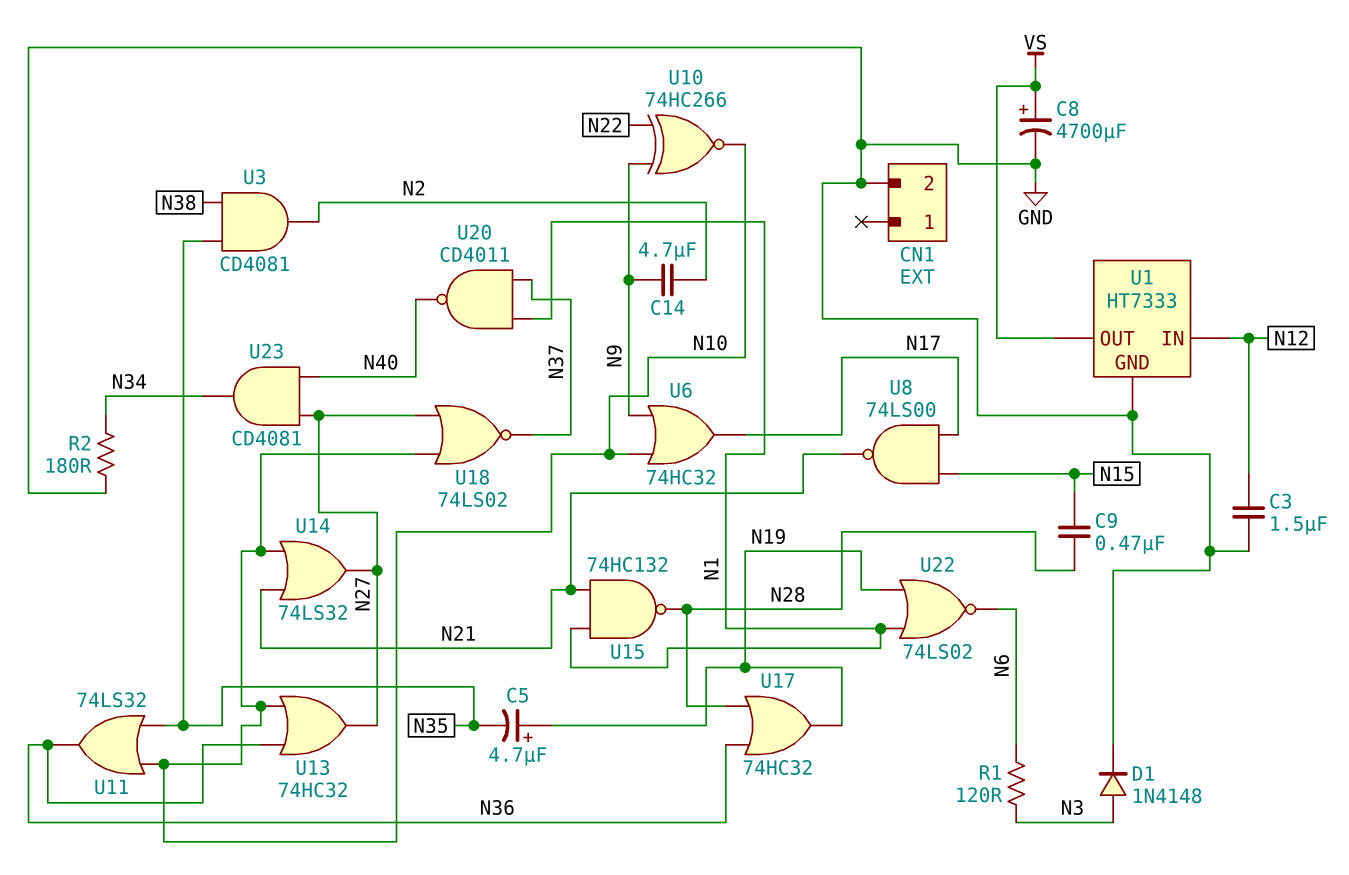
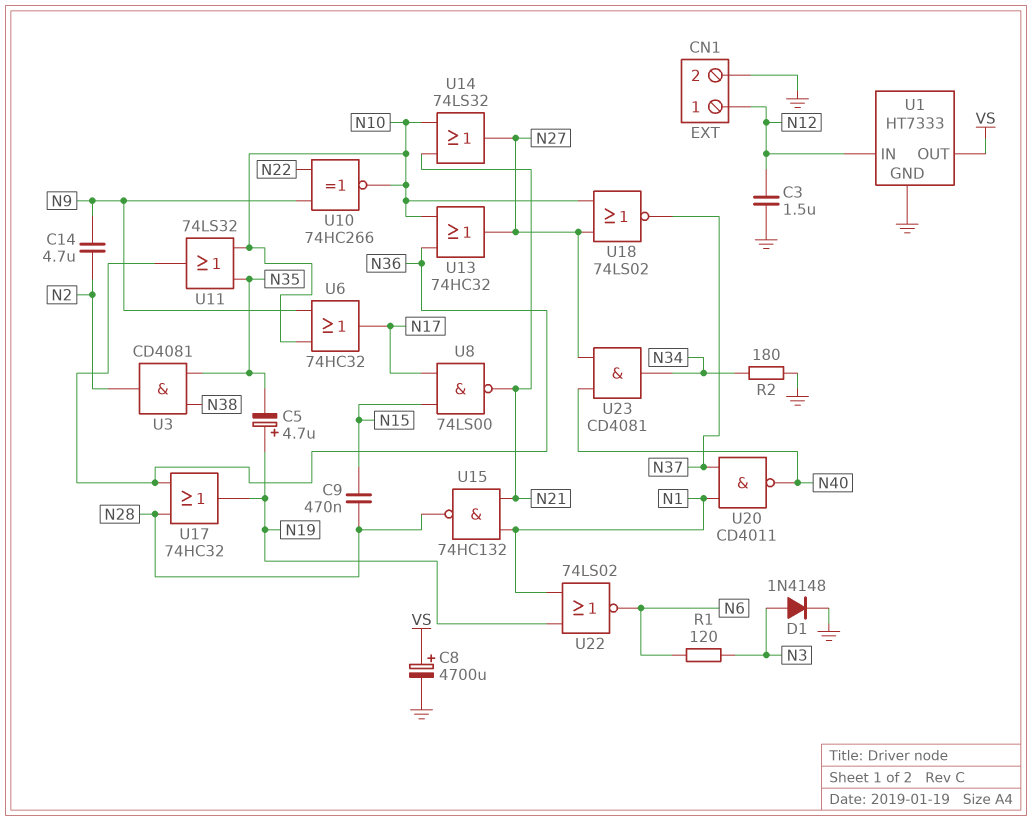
CN1 pin 1: none -> N12

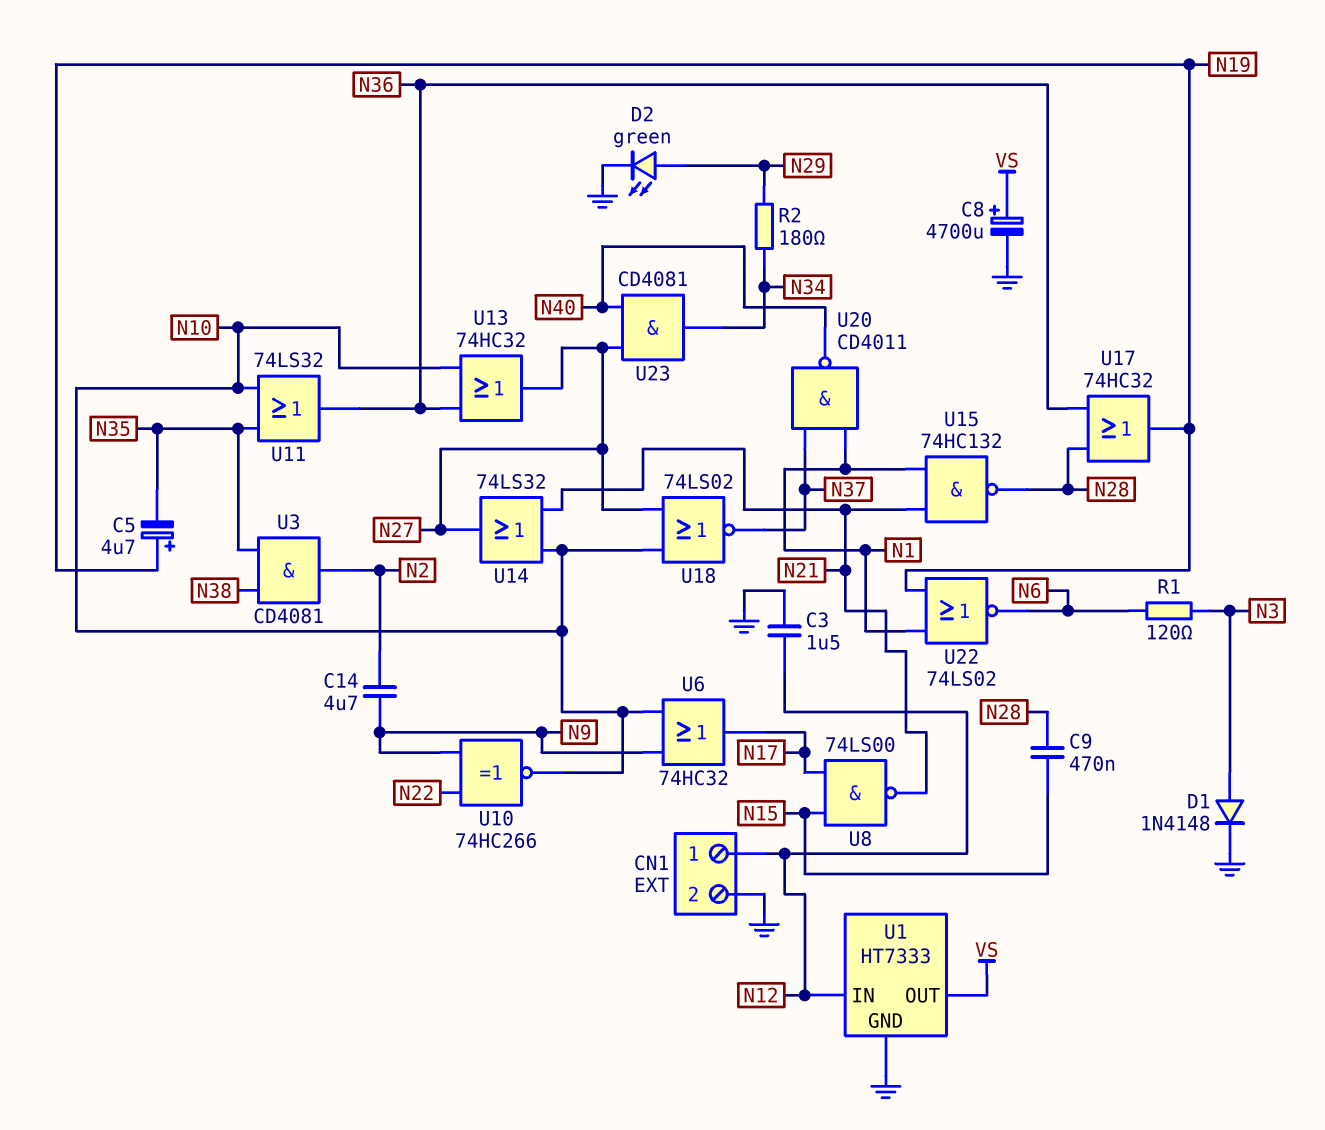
D2: none -> LED green (A N29, K GND)
R2: 180 (GND, N34) -> 180 (N29, N34)

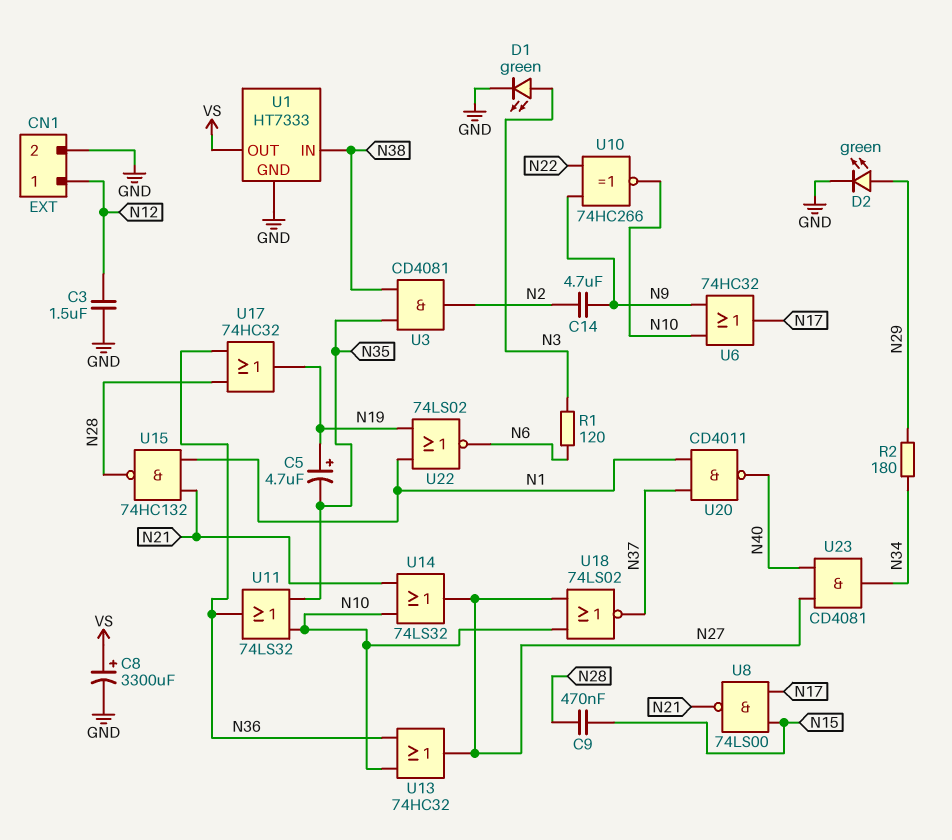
C8: 4700uF (plus VS, minus GND) -> 3300uF (plus VS, minus GND)
D1: diode 1N4148 (A N3, K GND) -> LED green (A N3, K GND)
U1 pin IN: N12 -> N38

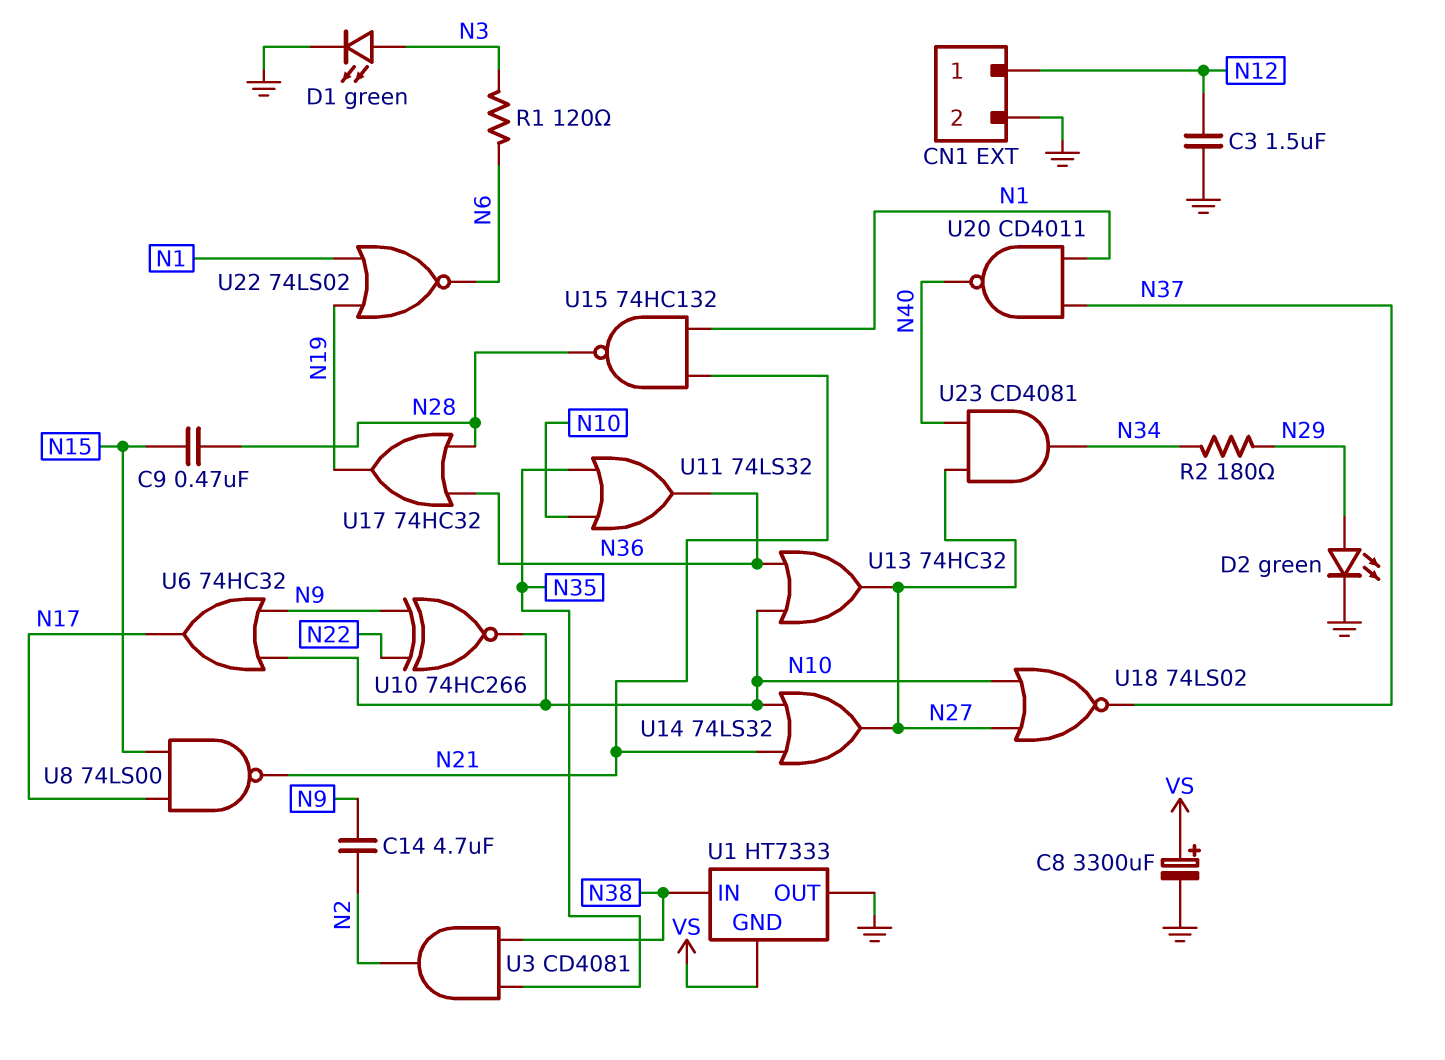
C5: 4.7uF (plus N19, minus N35) -> none
U1 pin GND: GND -> VS
U1 pin OUT: VS -> GND

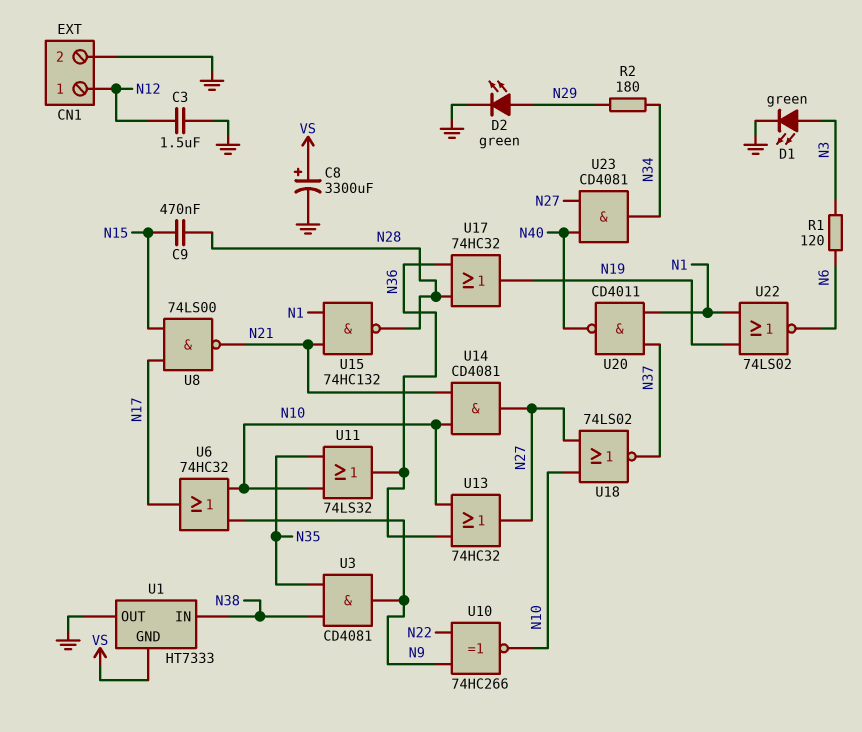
C14: 4.7uF (N2, N9) -> none
U3: AND CD4081 (in N35, in N38, out N2) -> AND CD4081 (in N35, in N38, out N9)
U14: OR 74LS32 (in N10, in N21, out N27) -> AND CD4081 (in N10, in N21, out N27)

